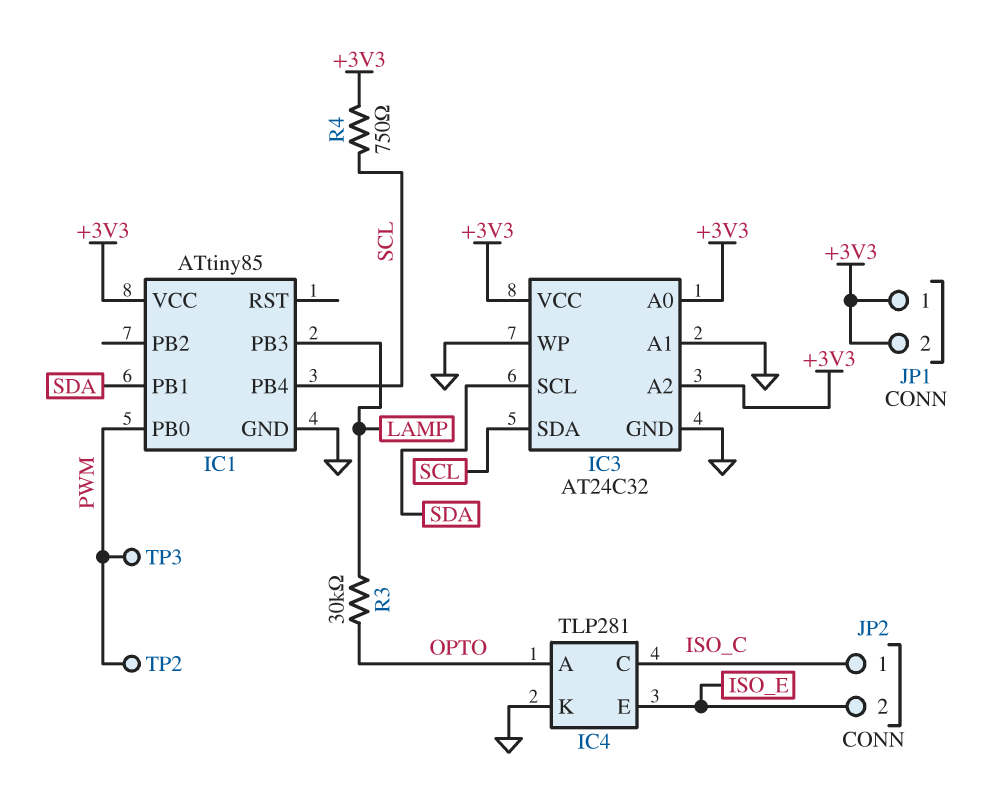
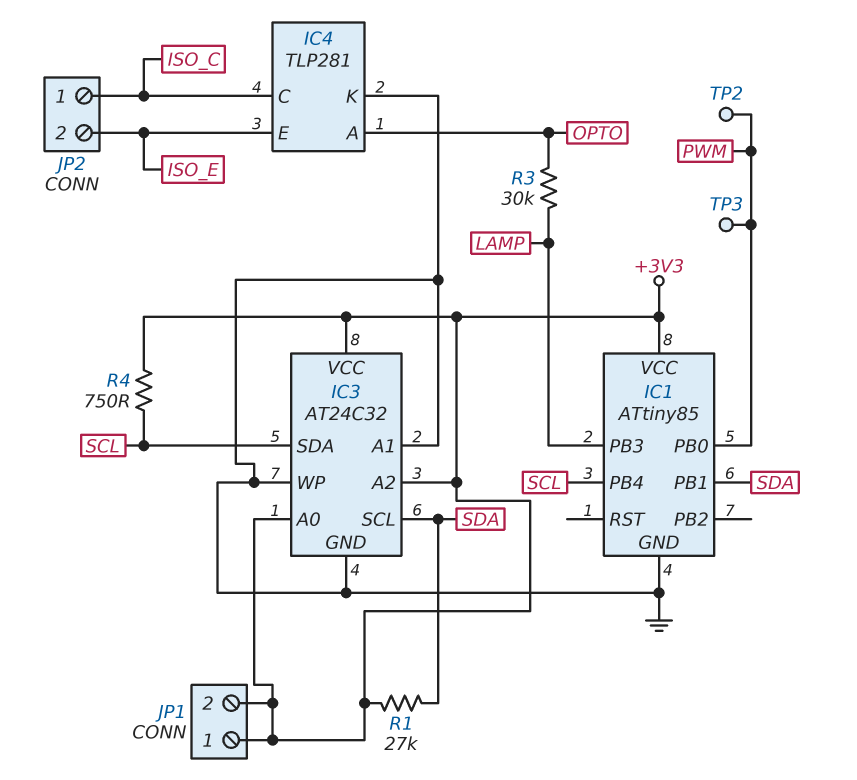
R1: none -> 27k (+3V3, SDA)

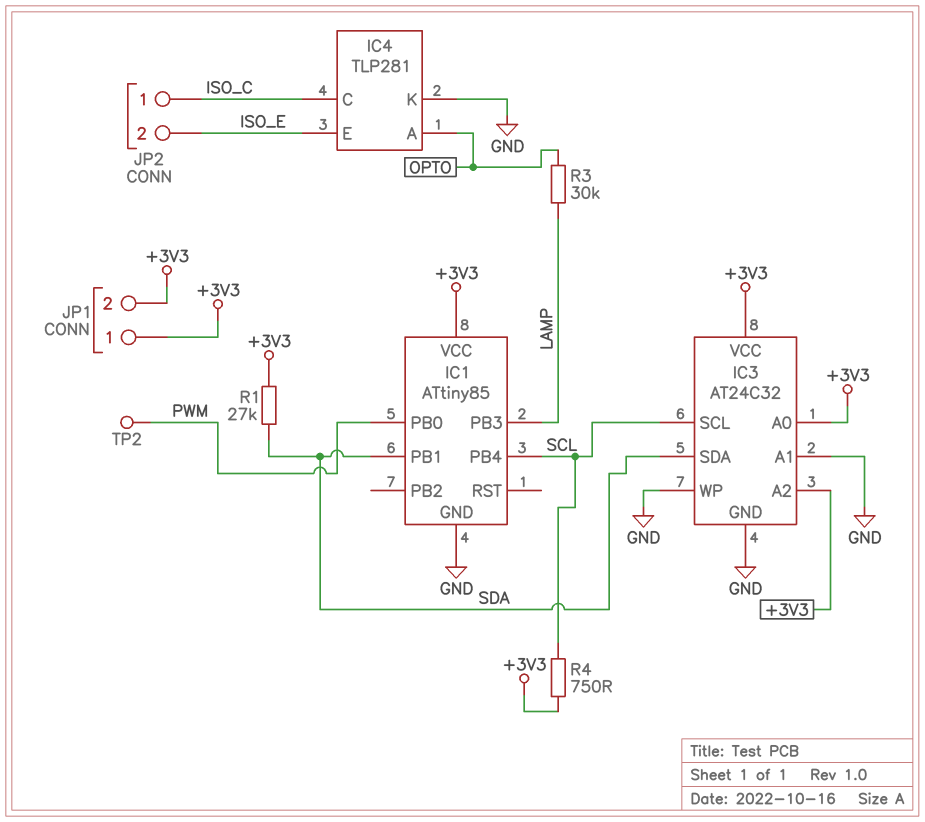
IC3 pin SCL: SDA -> SCL
IC3 pin SDA: SCL -> SDA
TP3: test point (PWM) -> none

